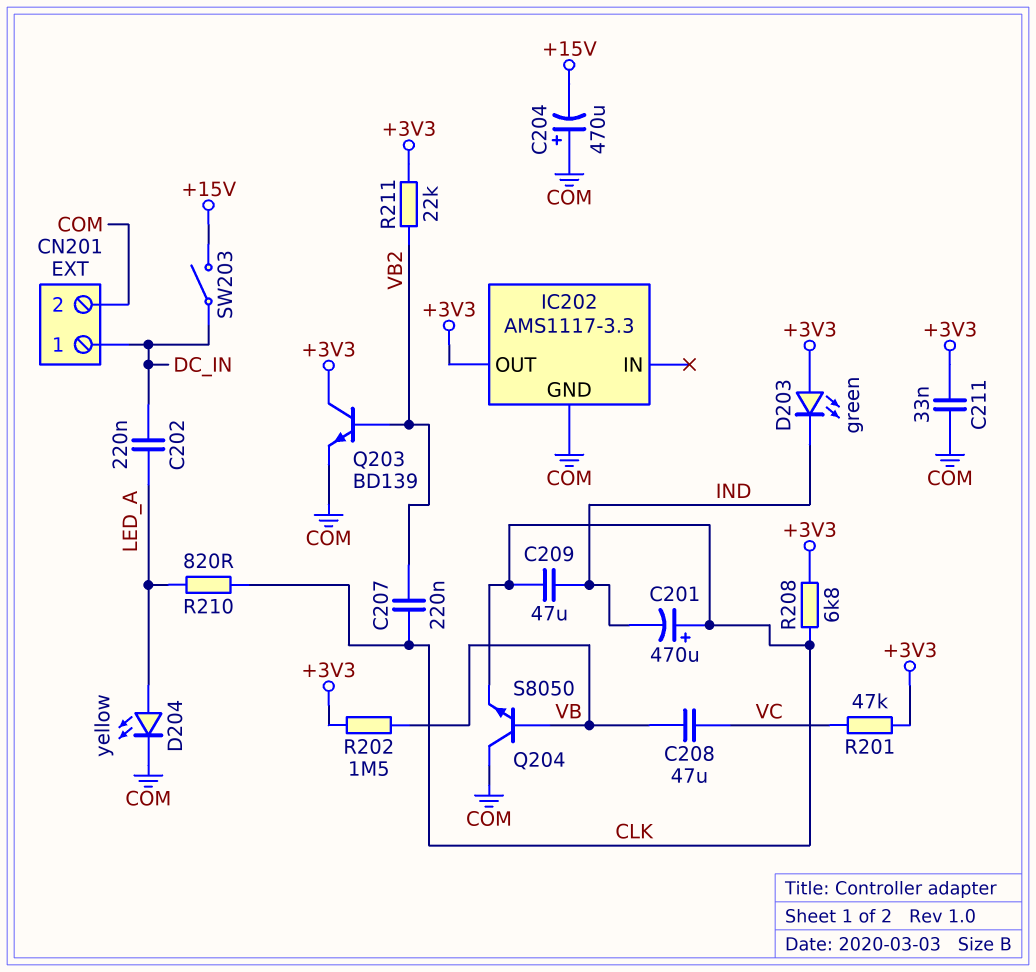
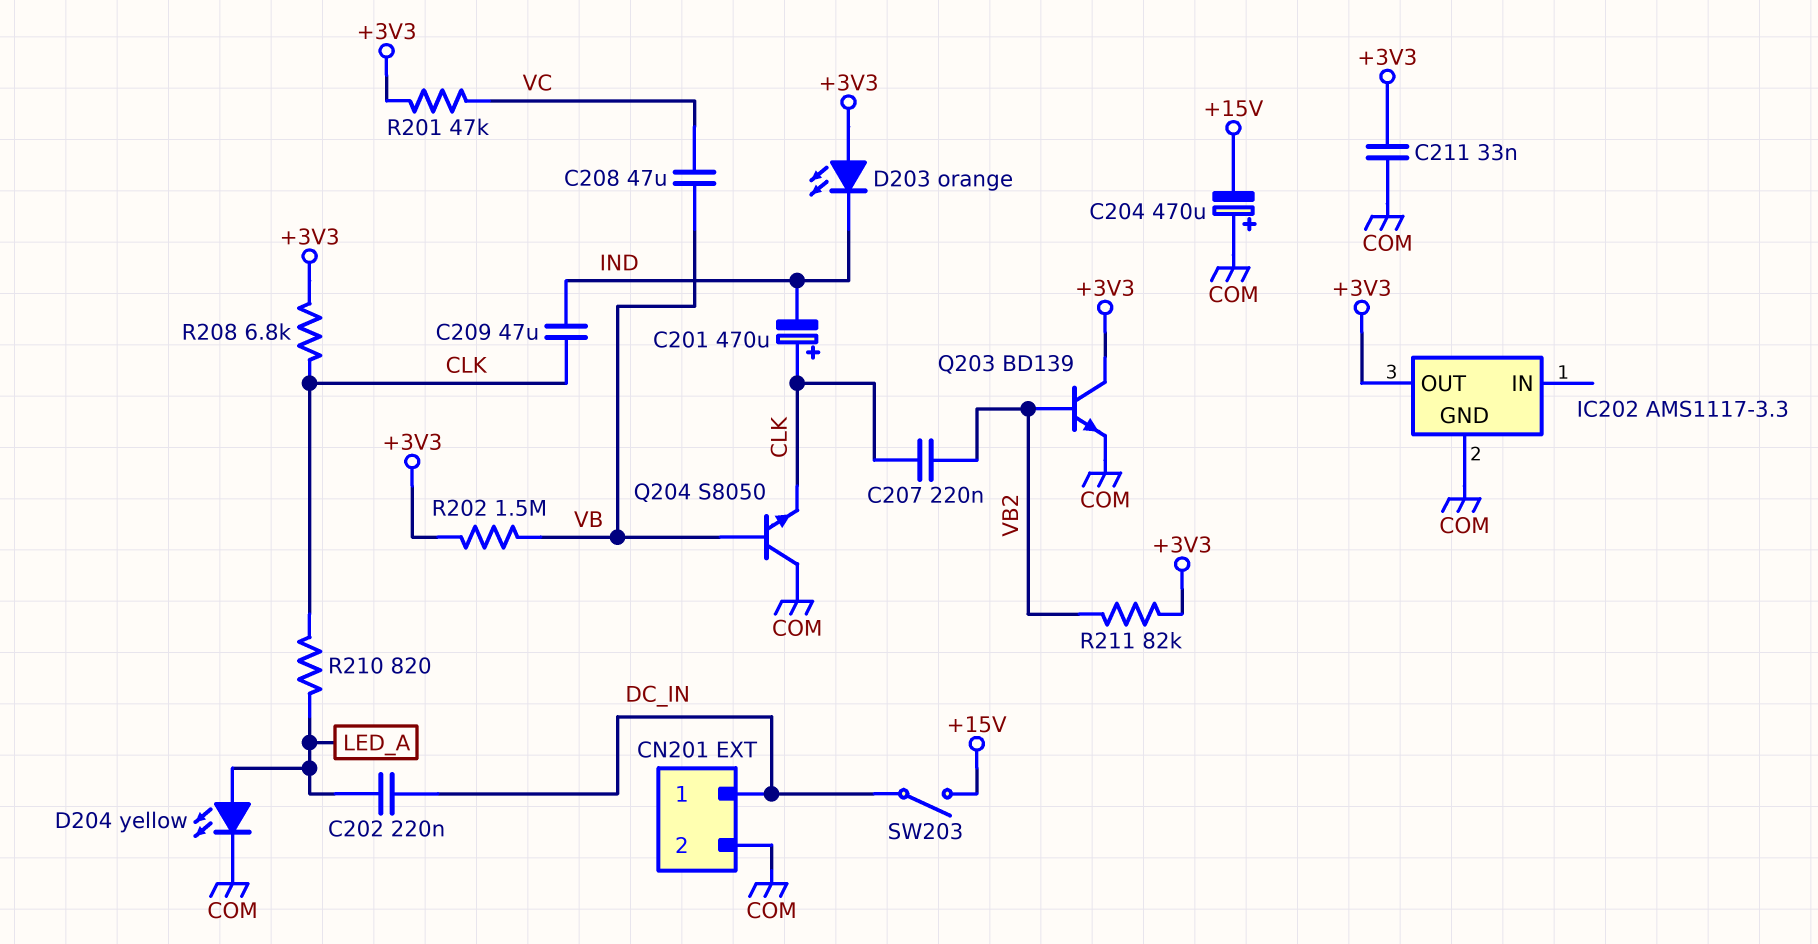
D203: LED green (A +3V3, K IND) -> LED orange (A +3V3, K IND)
R211: 22k (+3V3, VB2) -> 82k (+3V3, VB2)

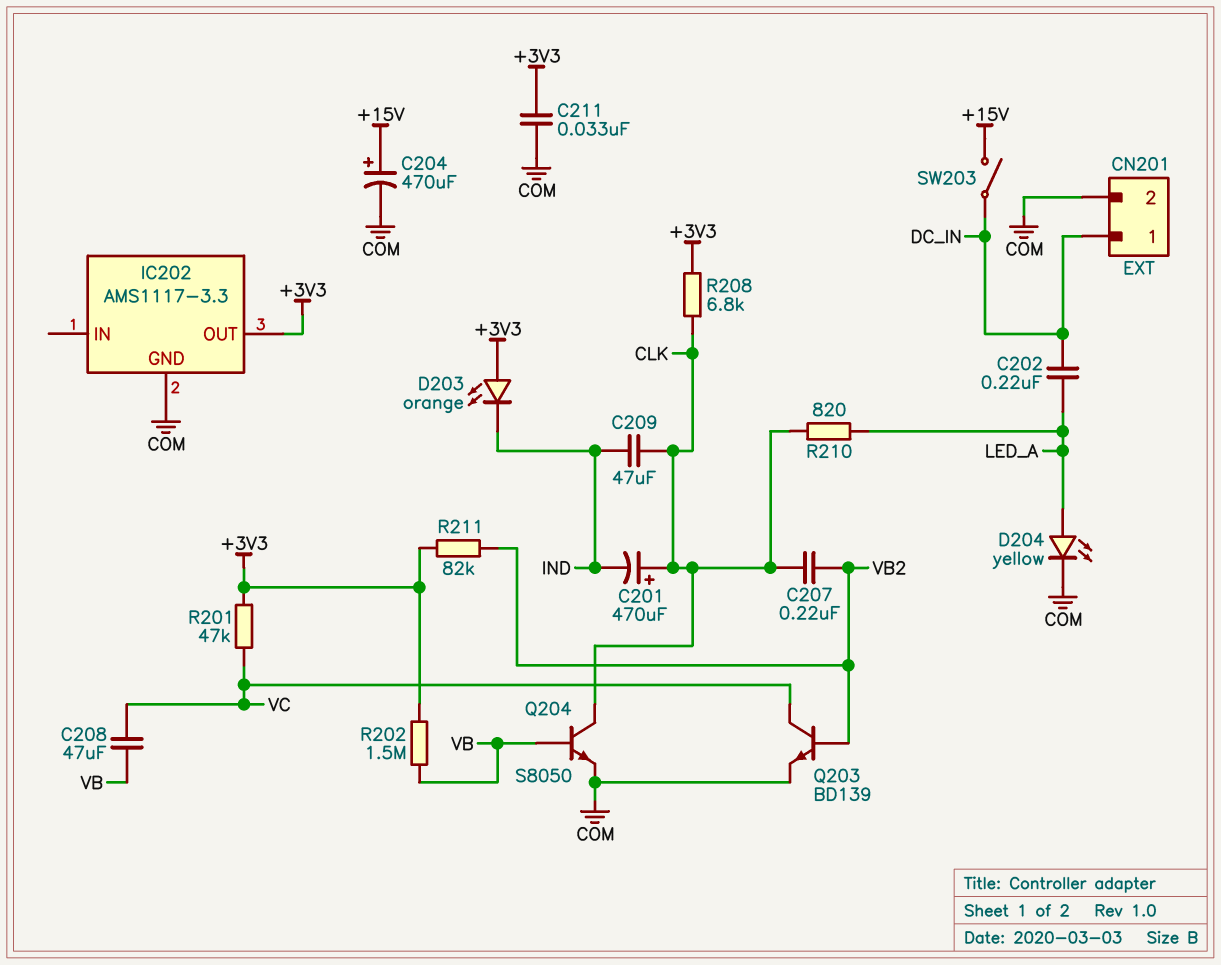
C204: 470uF (plus COM, minus +15V) -> 470uF (plus +15V, minus COM)
Q203: NPN BD139 (B VB2, C +3V3, E COM) -> NPN BD139 (B VB2, C VC, E COM)
Q204: NPN S8050 (B VB, C COM, E CLK) -> NPN S8050 (B VB, C CLK, E COM)

